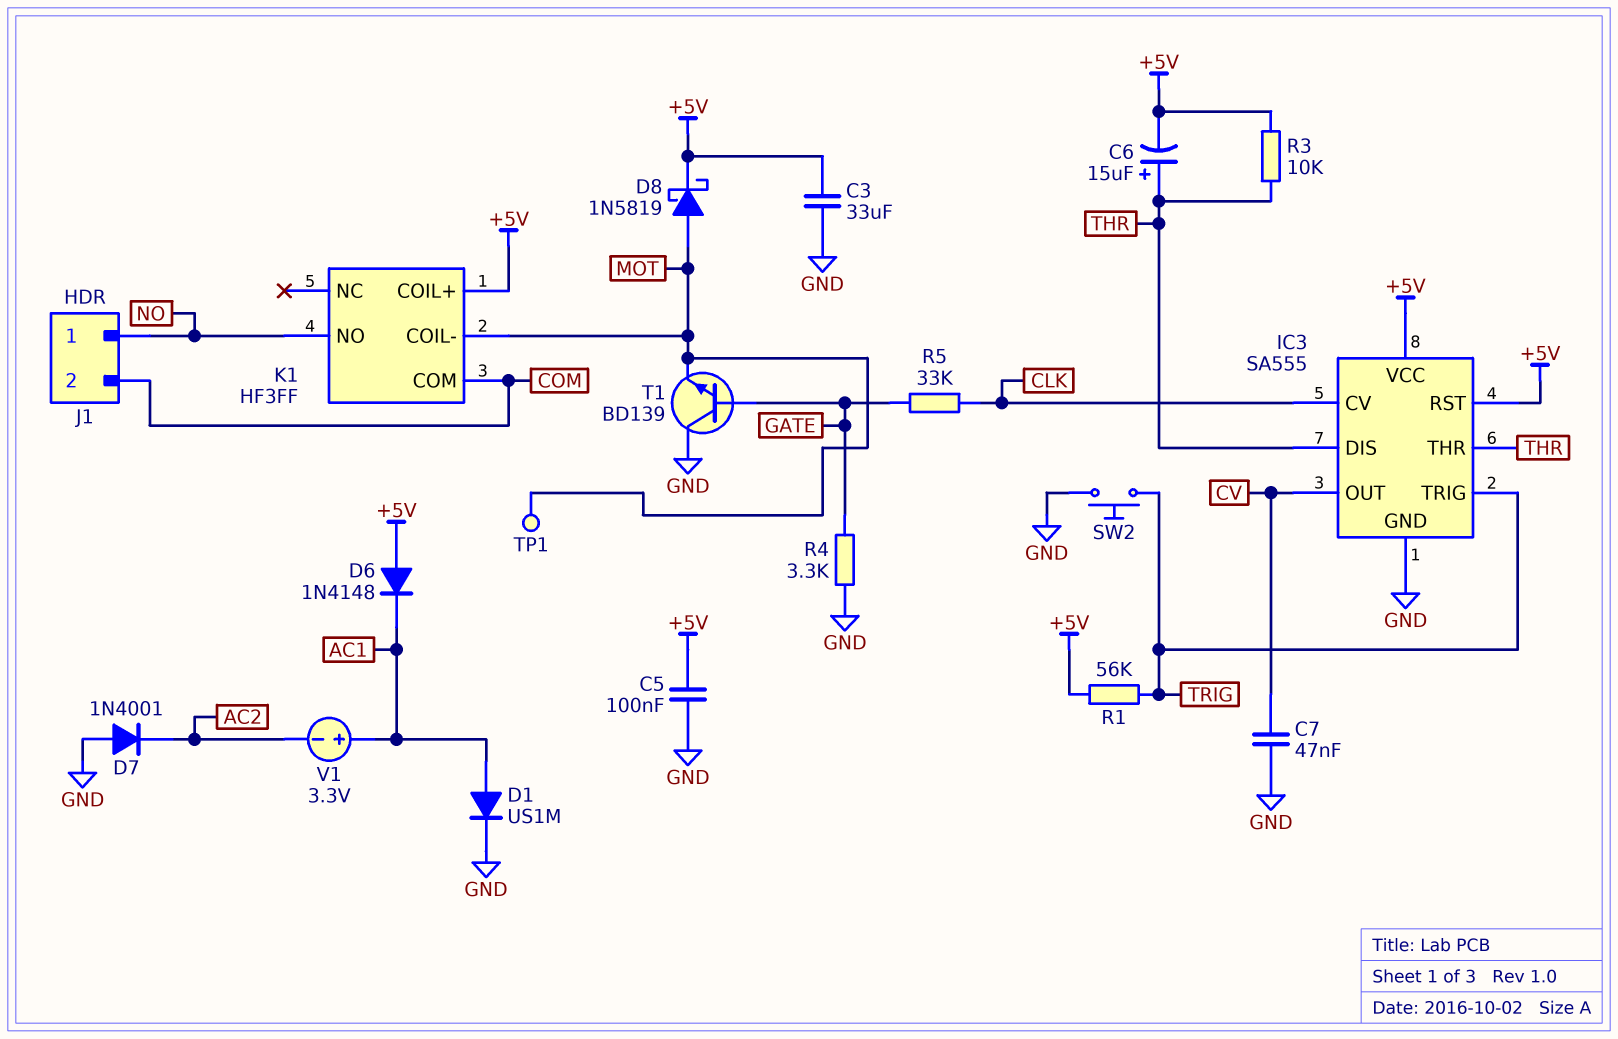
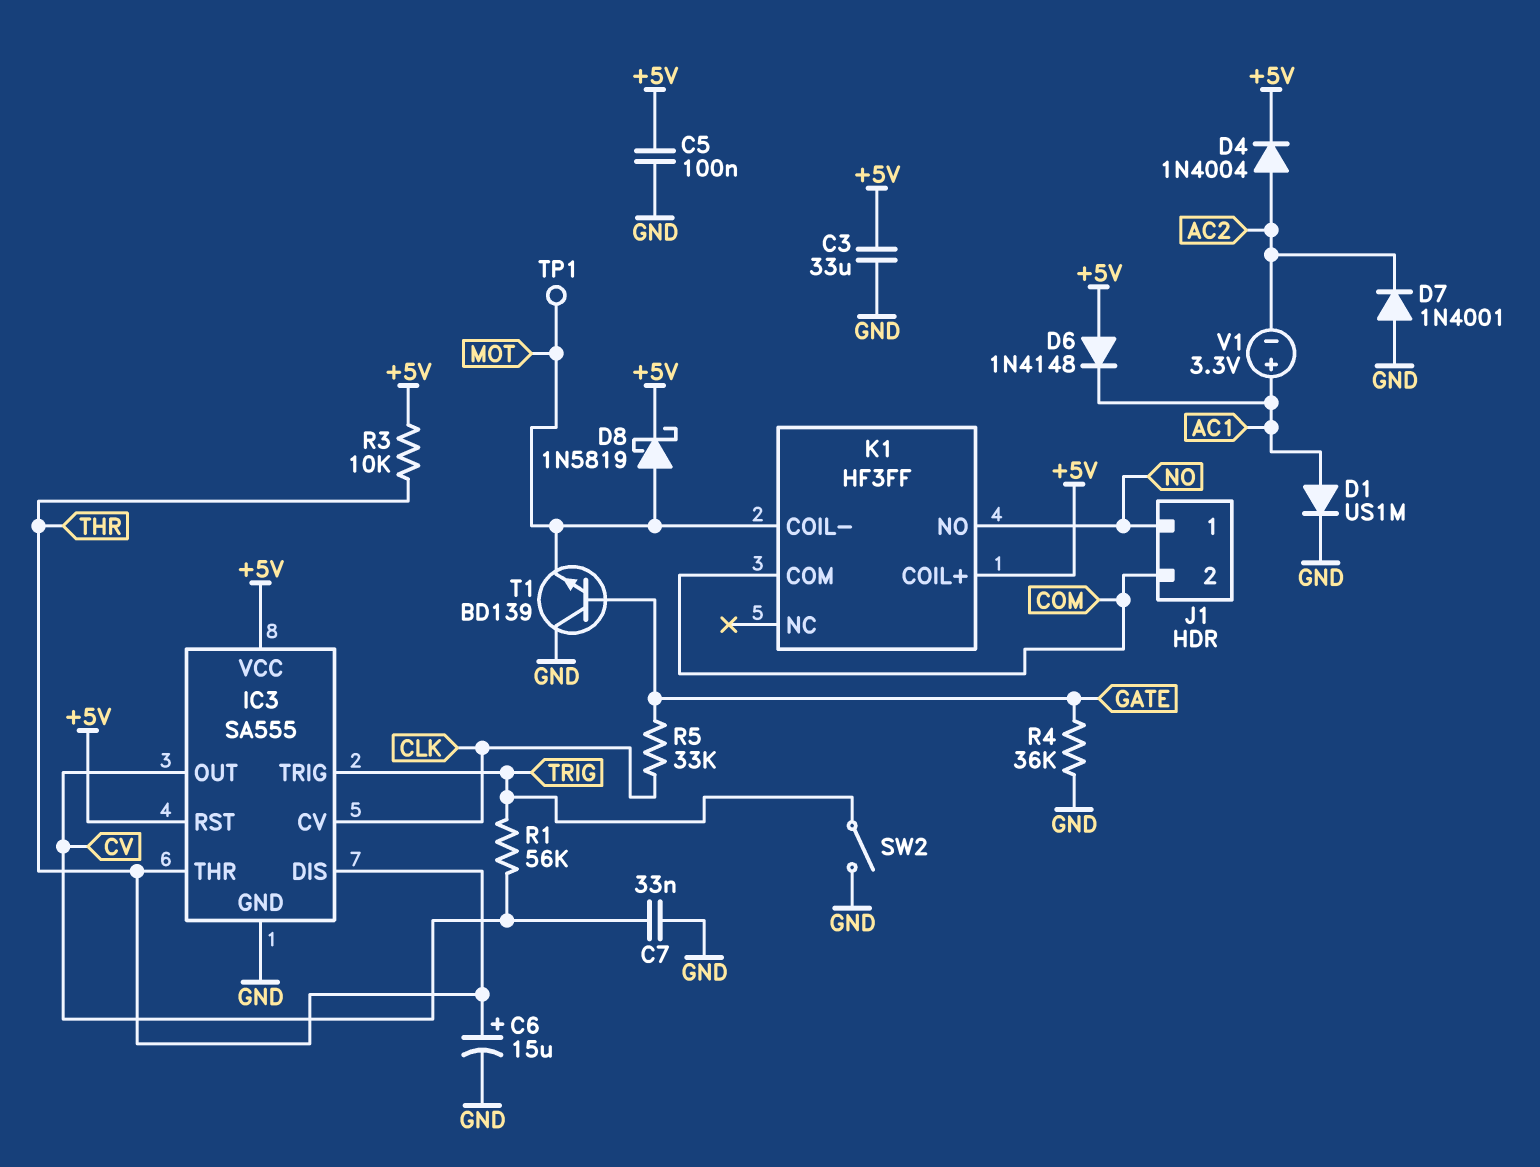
C6: 15uF (plus THR, minus +5V) -> 15uF (plus THR, minus GND)
C7: 47nF (CV, GND) -> 33nF (CV, GND)
D4: none -> diode 1N4004 (A AC2, K +5V)
R1: 56k (+5V, TRIG) -> 56k (CV, TRIG)
R4: 3.3k (GATE, GND) -> 36k (GATE, GND)
SW2: button (GND, TRIG) -> switch (GND, TRIG)

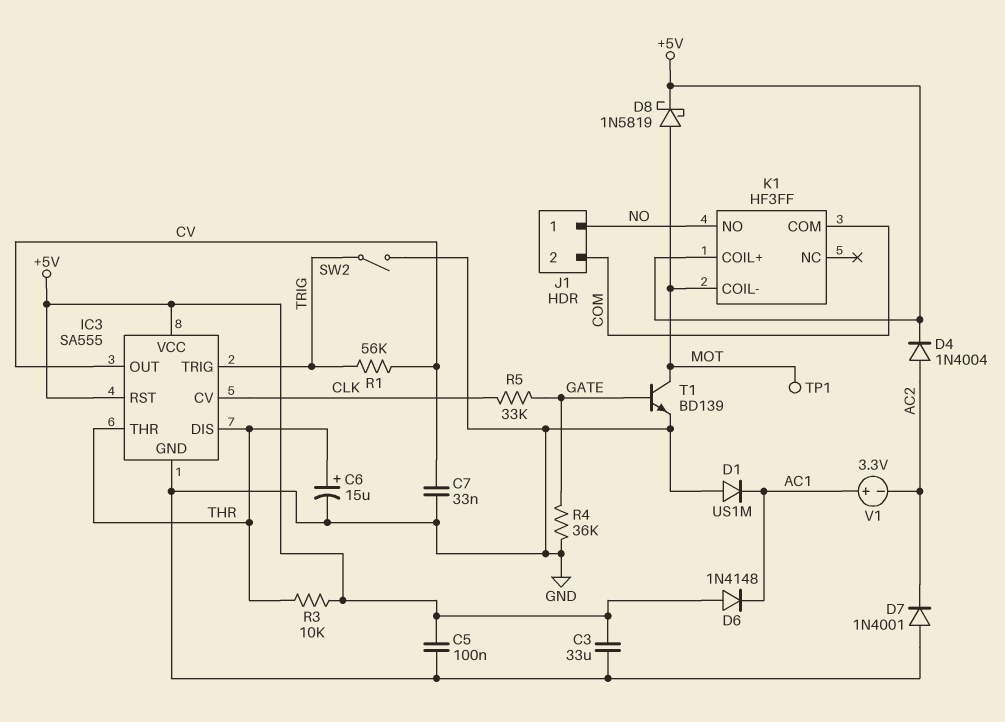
D1: diode US1M (A AC1, K GND) -> diode US1M (A GND, K AC1)
T1: NPN BD139 (B GATE, C GND, E MOT) -> NPN BD139 (B GATE, C MOT, E GND)

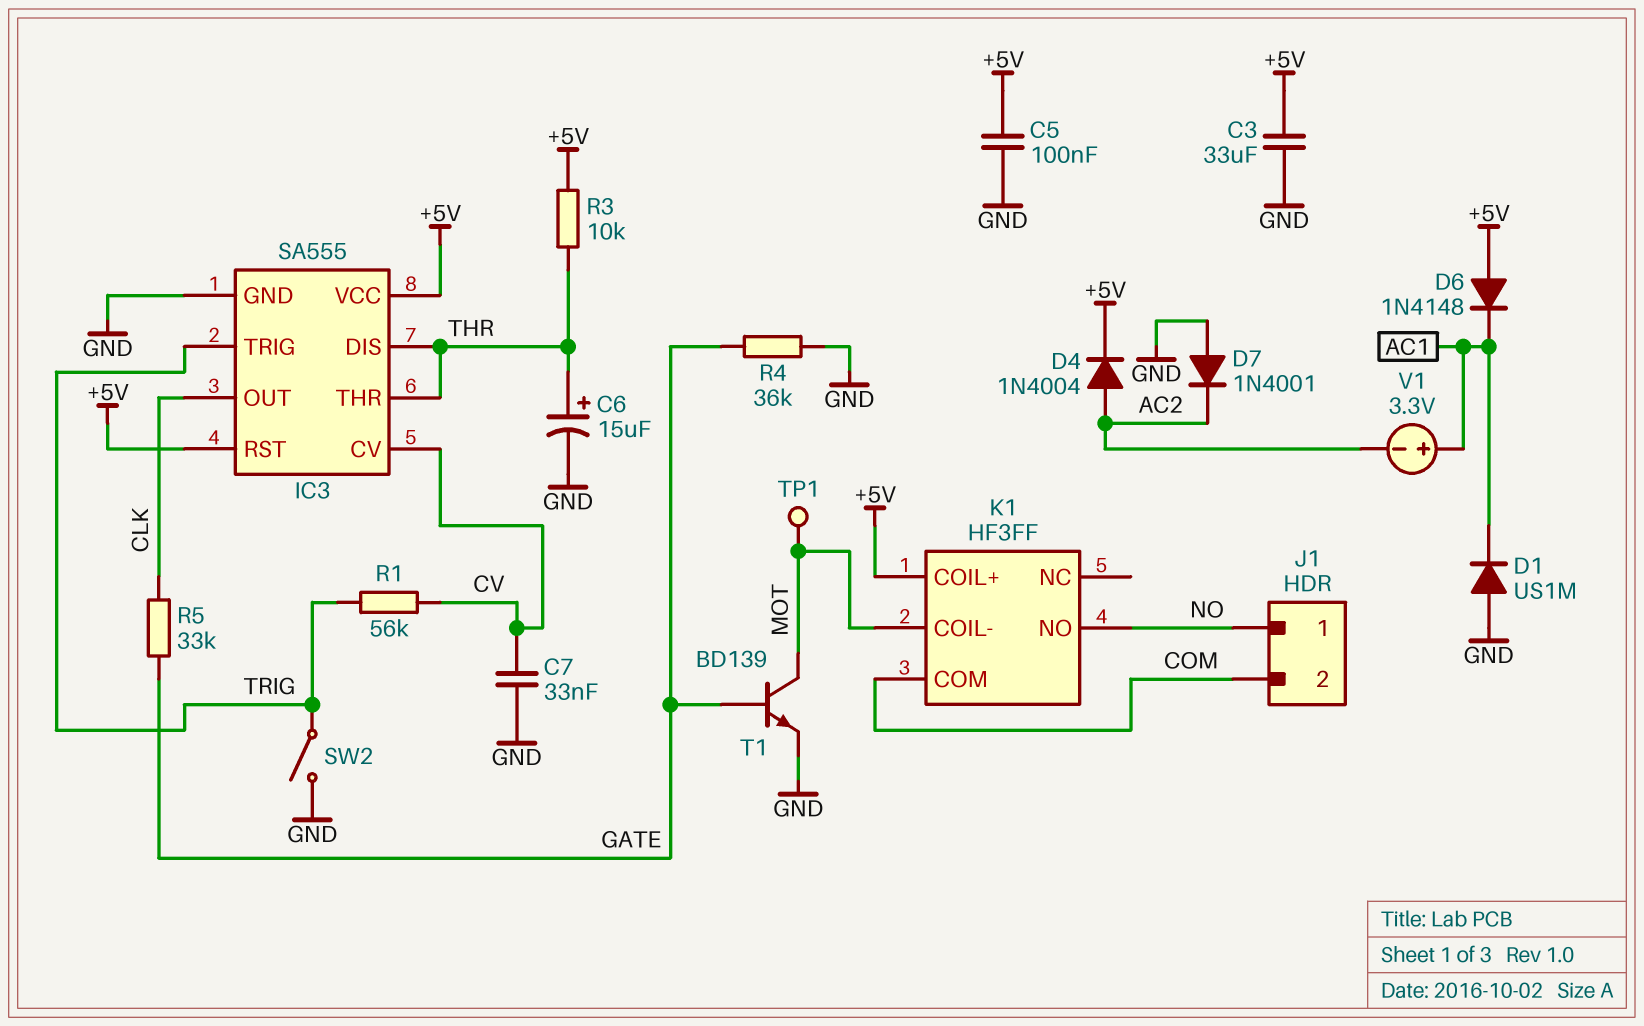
D8: schottky 1N5819 (A MOT, K +5V) -> none
IC3 pin CV: CLK -> CV
IC3 pin OUT: CV -> CLK

